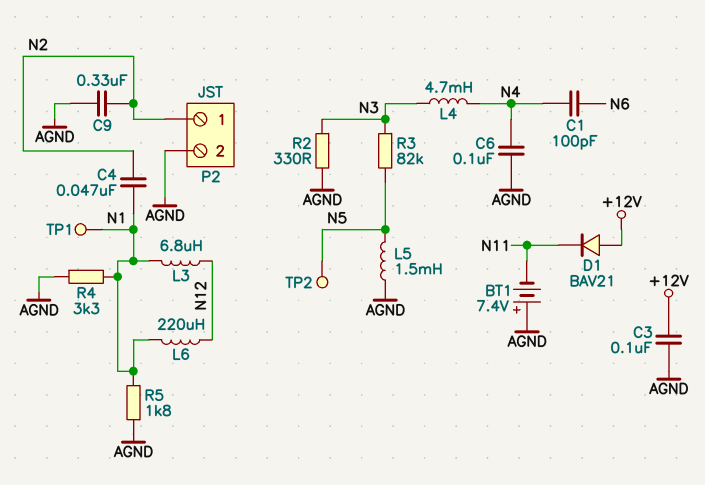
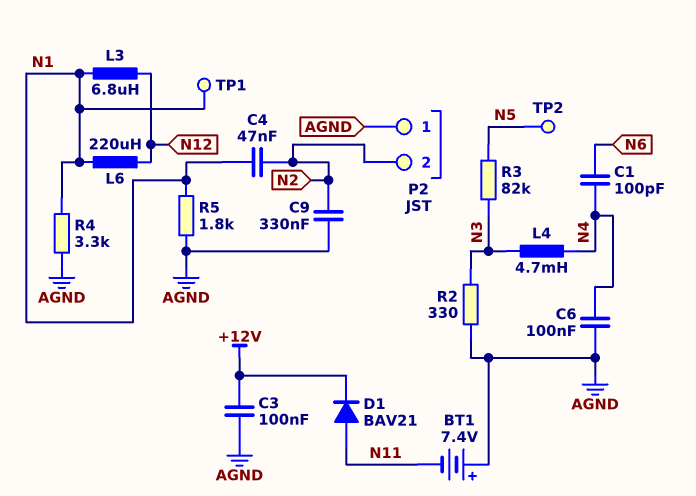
D1: diode BAV21 (A +12V, K N11) -> diode BAV21 (A N11, K +12V)
L5: 1.5mH (AGND, N5) -> none
P2 pin 1: N2 -> AGND
P2 pin 2: AGND -> N2

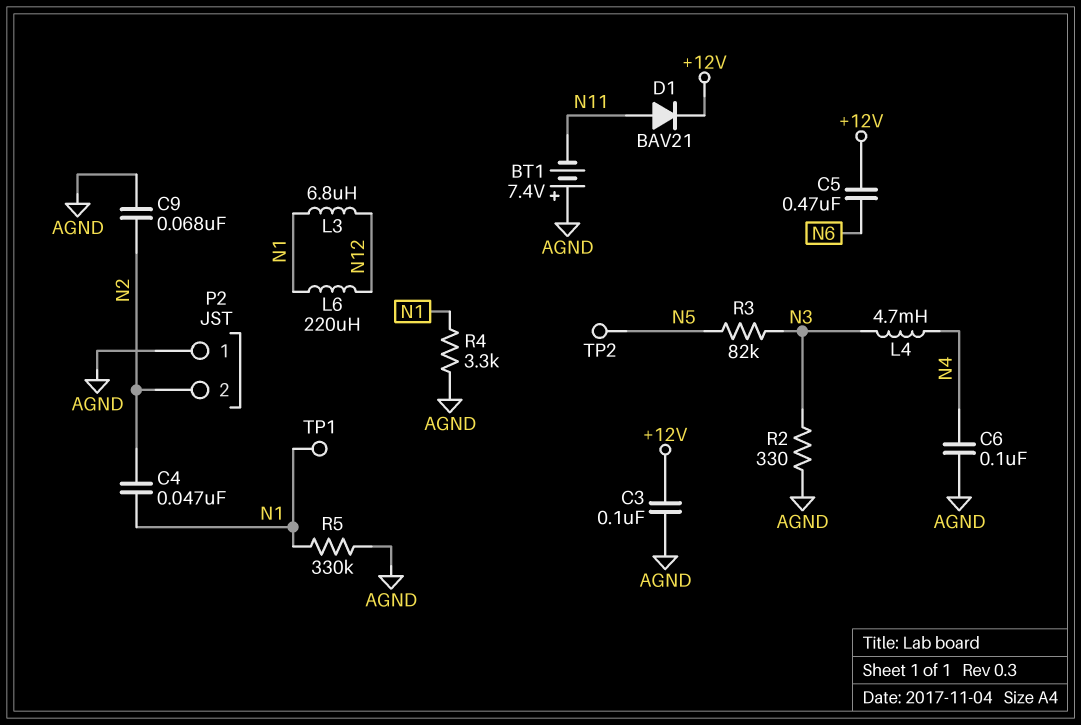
C1: 100pF (N4, N6) -> none
C5: none -> 470nF (+12V, N6)
C9: 330nF (AGND, N2) -> 68nF (AGND, N2)
R5: 1.8k (AGND, N1) -> 330k (AGND, N1)

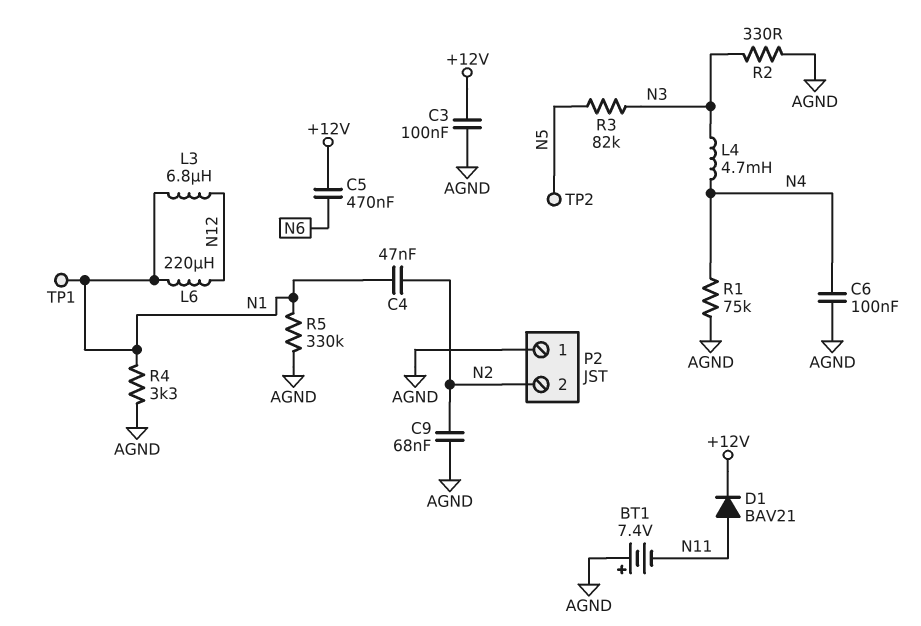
R1: none -> 75k (AGND, N4)

